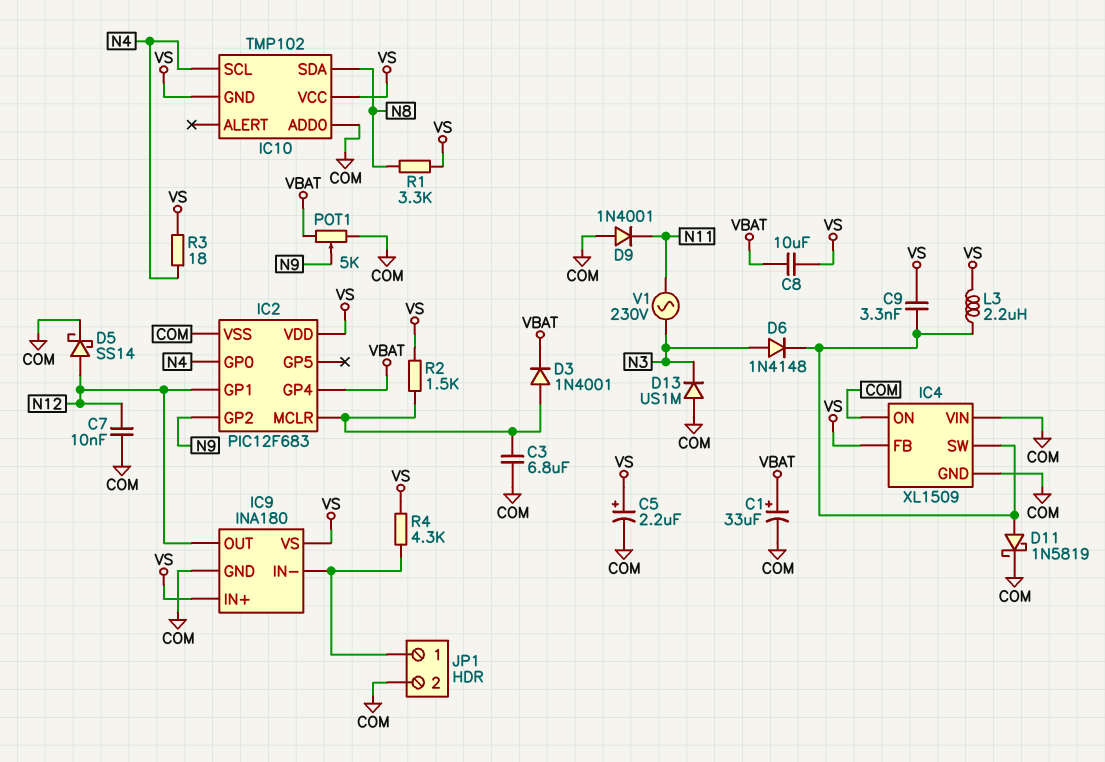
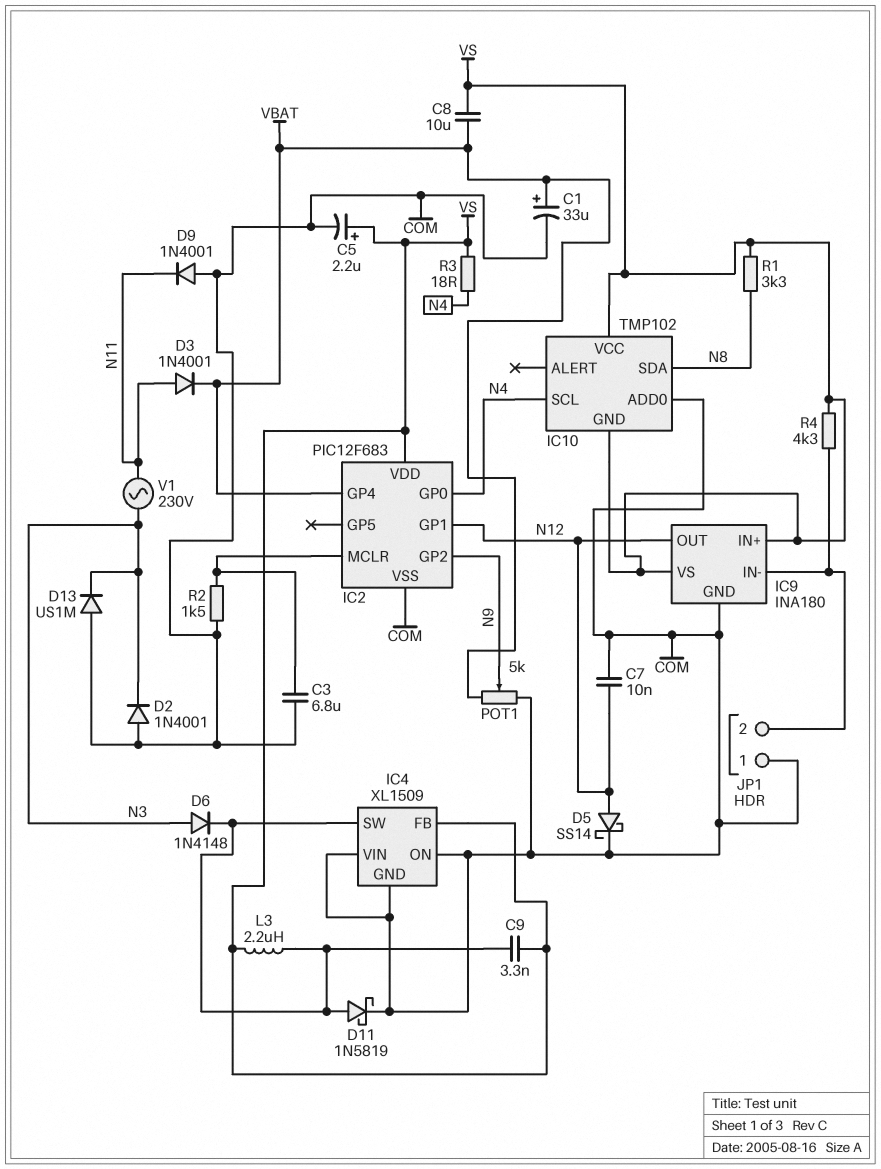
D2: none -> diode 1N4001 (A COM, K N3)
D3: diode 1N4001 (A IC2/MCLR, K VBAT) -> diode 1N4001 (A N11, K VBAT)
JP1 pin 1: IC9/IN- -> COM
JP1 pin 2: COM -> IC9/IN-
R2: 1.5k (IC2/MCLR, VS) -> 1.5k (COM, IC2/MCLR)

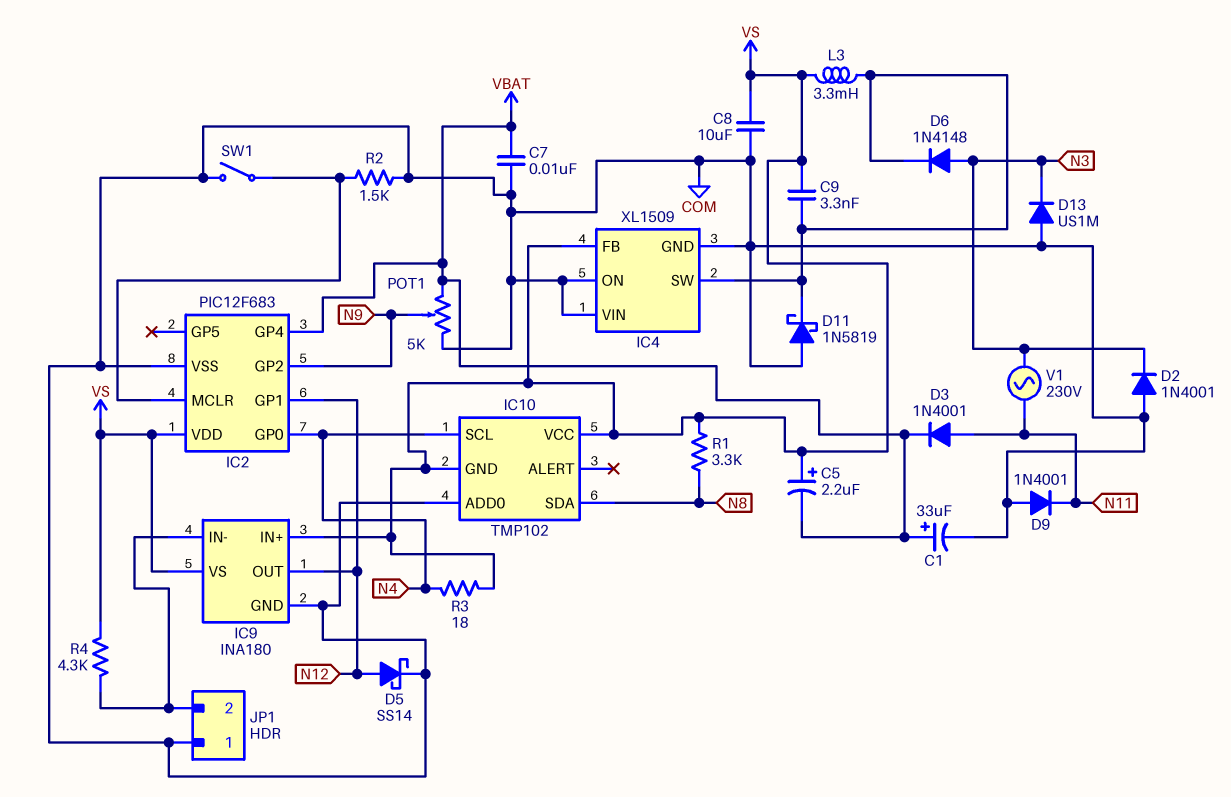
C3: 6.8uF (COM, IC2/MCLR) -> none
C5: 2.2uF (plus VS, minus COM) -> 2.2uF (plus VS, minus VBAT)
C7: 10nF (COM, N12) -> 10nF (COM, VBAT)
C8: 10uF (VBAT, VS) -> 10uF (COM, VS)
D11: schottky 1N5819 (A IC4/SW, K COM) -> schottky 1N5819 (A COM, K IC4/SW)
L3: 2.2uH (IC4/SW, VS) -> 3.3mH (IC4/SW, VS)
SW1: none -> switch (COM, IC2/MCLR)

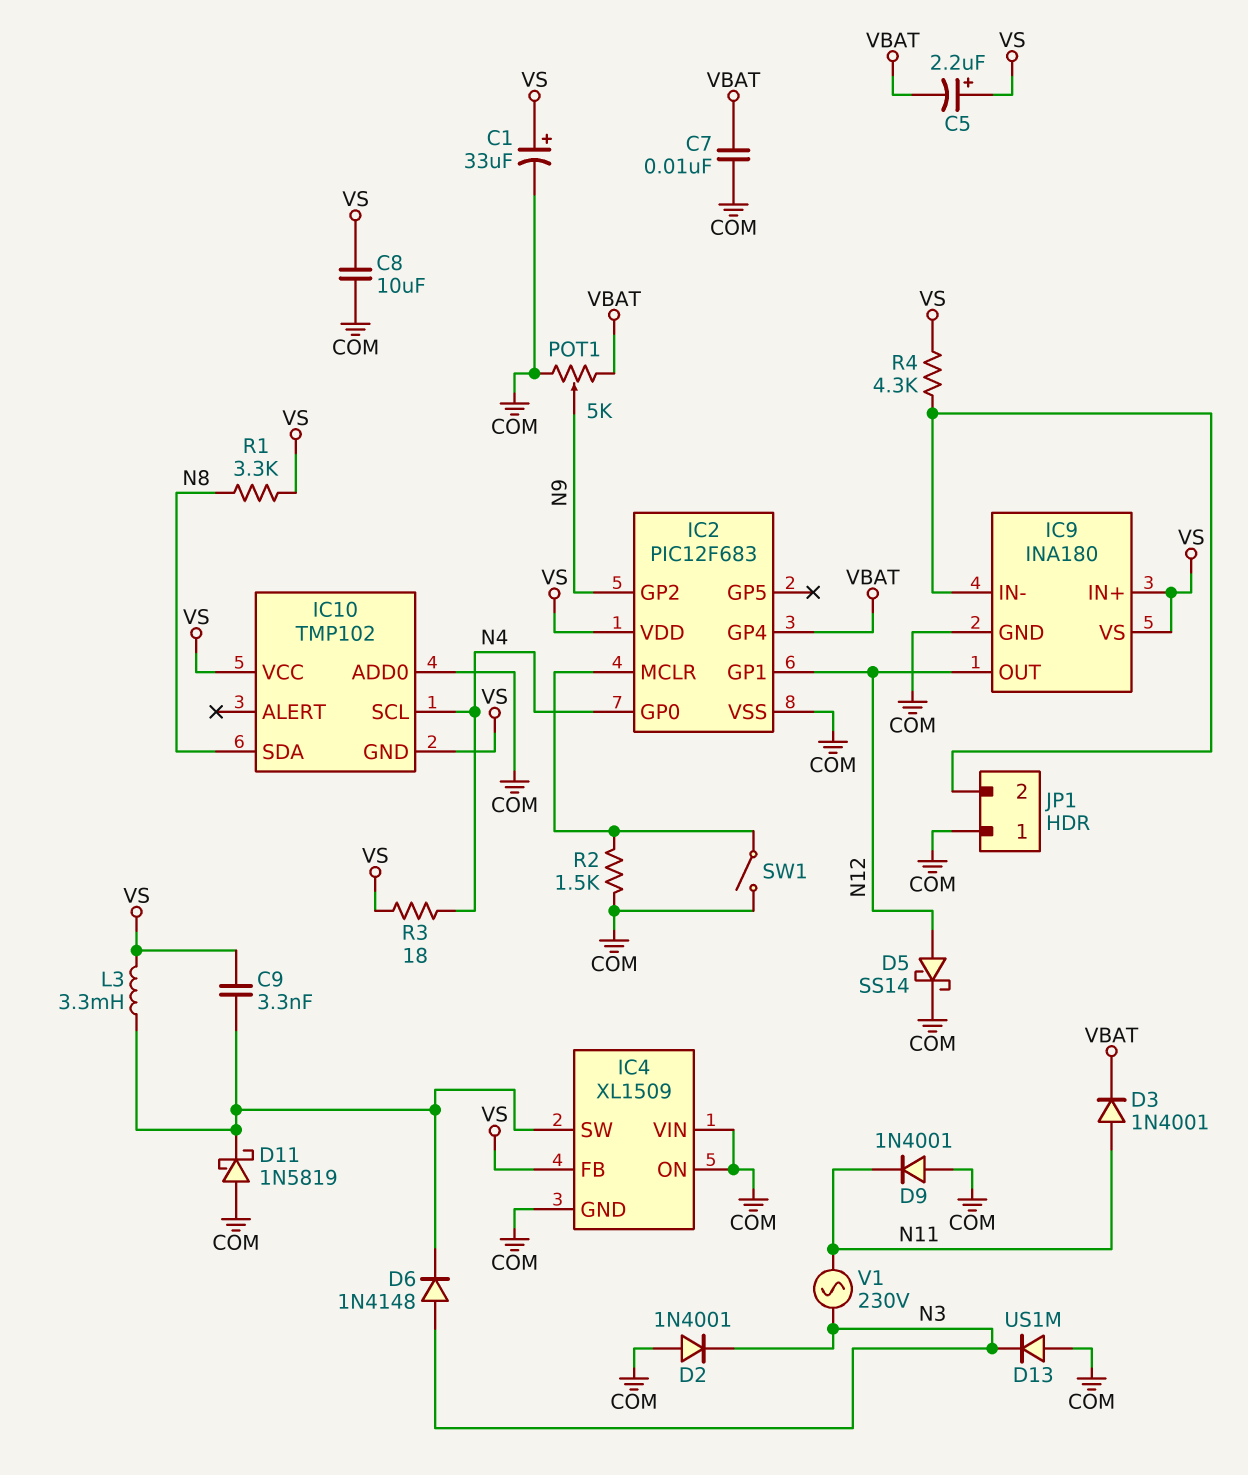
C1: 33uF (plus VBAT, minus COM) -> 33uF (plus VS, minus COM)

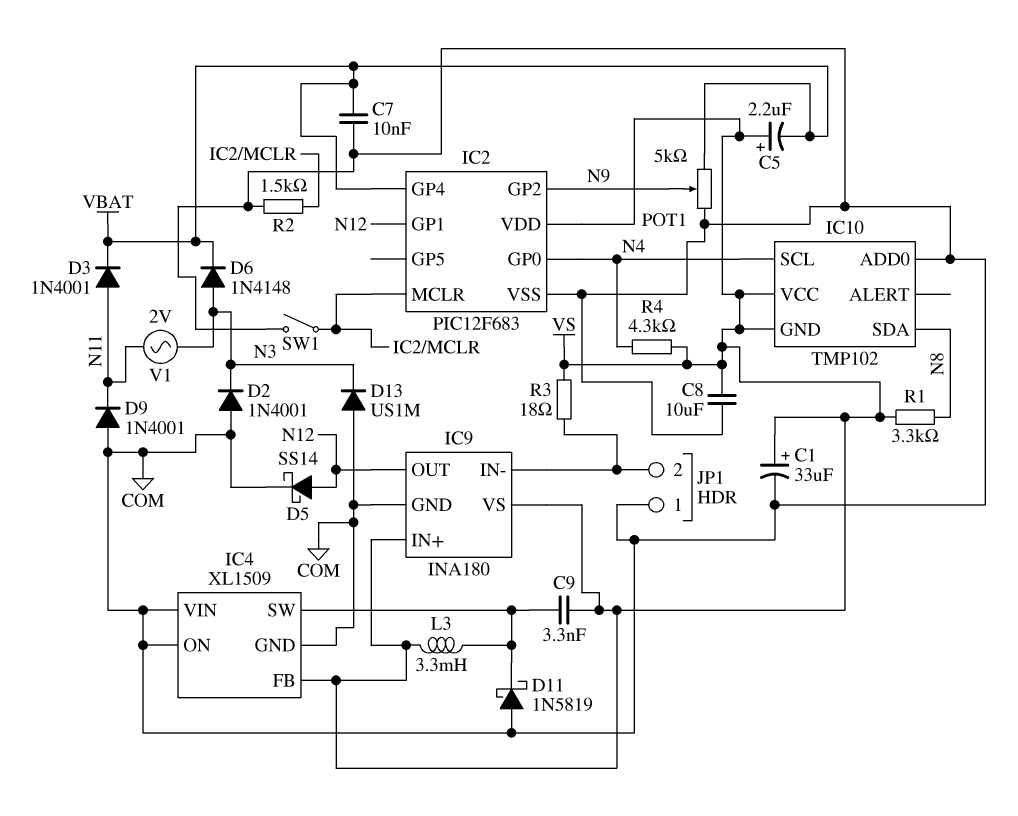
D6: diode 1N4148 (A N3, K IC4/SW) -> diode 1N4148 (A N3, K VBAT)
R3: 18 (N4, VS) -> 18 (IC9/IN-, VS)
R4: 4.3k (IC9/IN-, VS) -> 4.3k (N4, VS)
V1: AC 230V (N3, N11) -> AC 2V (N3, N11)

